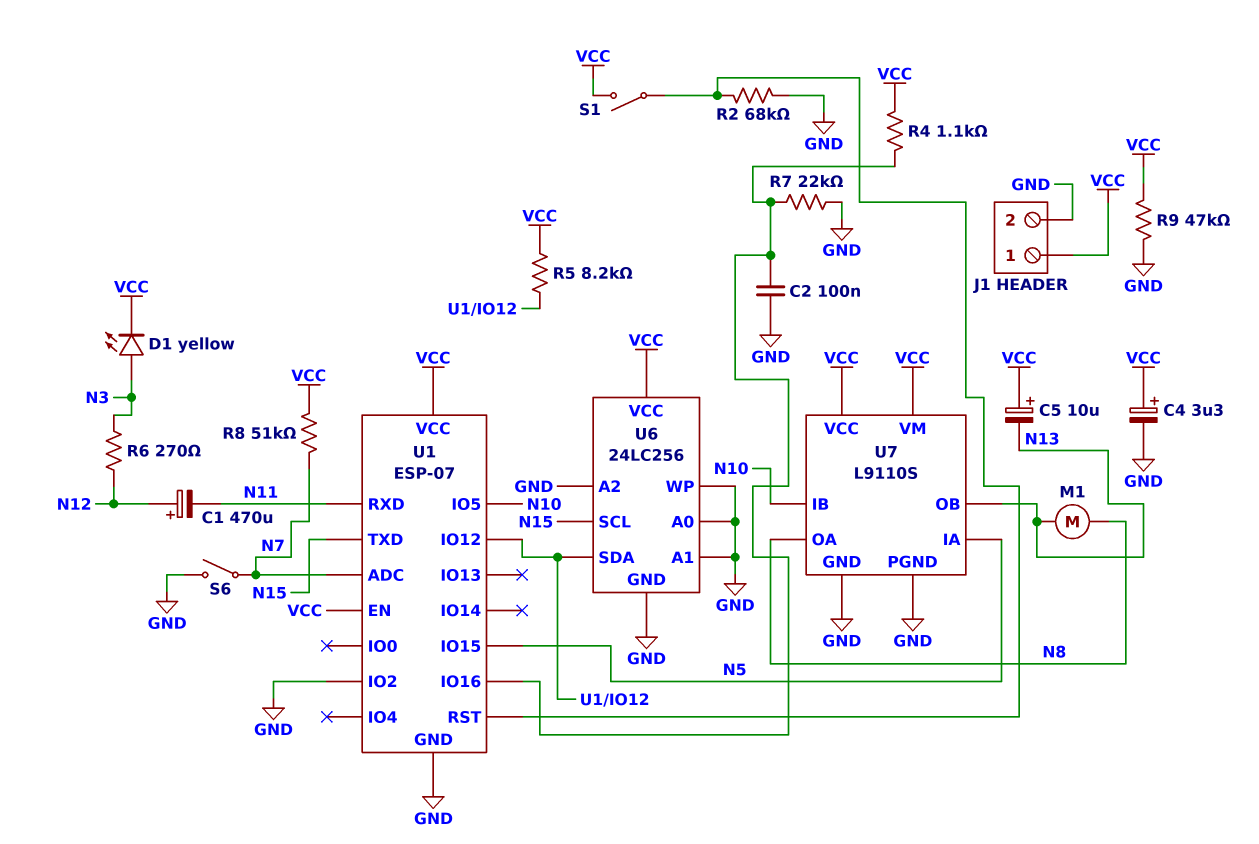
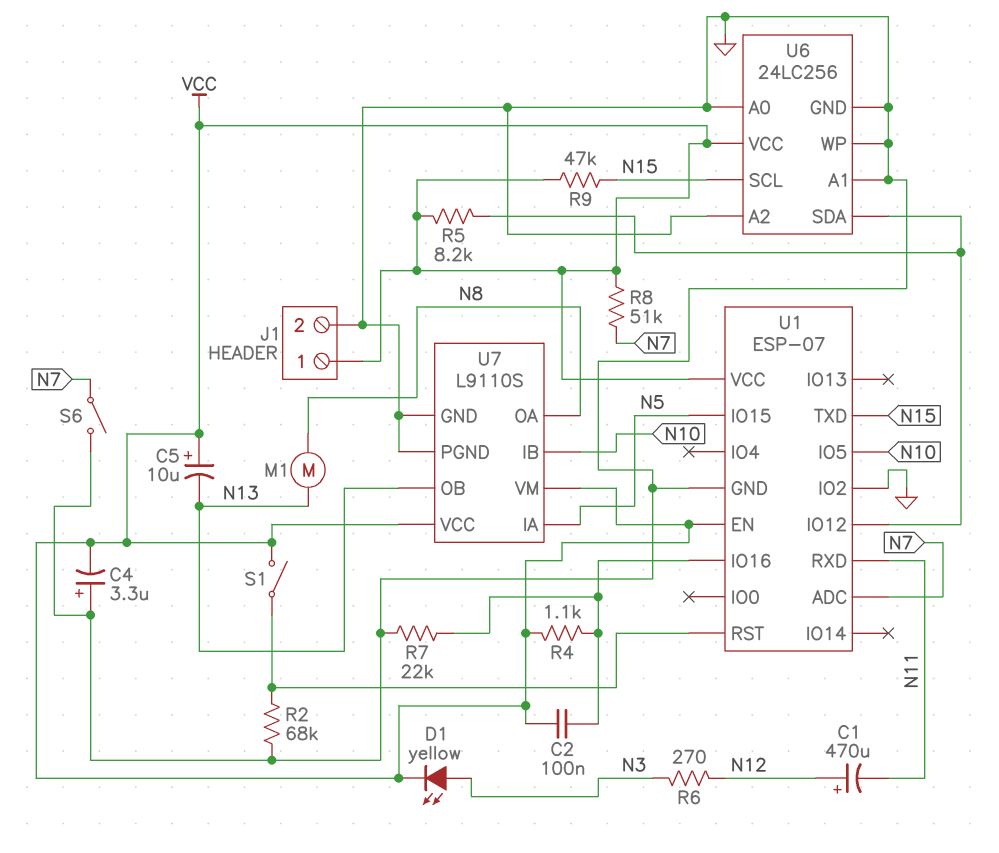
C2: 100nF (GND, U1/IO16) -> 100nF (U1/IO16, VCC)
C4: 3.3uF (plus VCC, minus GND) -> 3.3uF (plus GND, minus VCC)
R9: 47k (GND, VCC) -> 47k (N15, VCC)

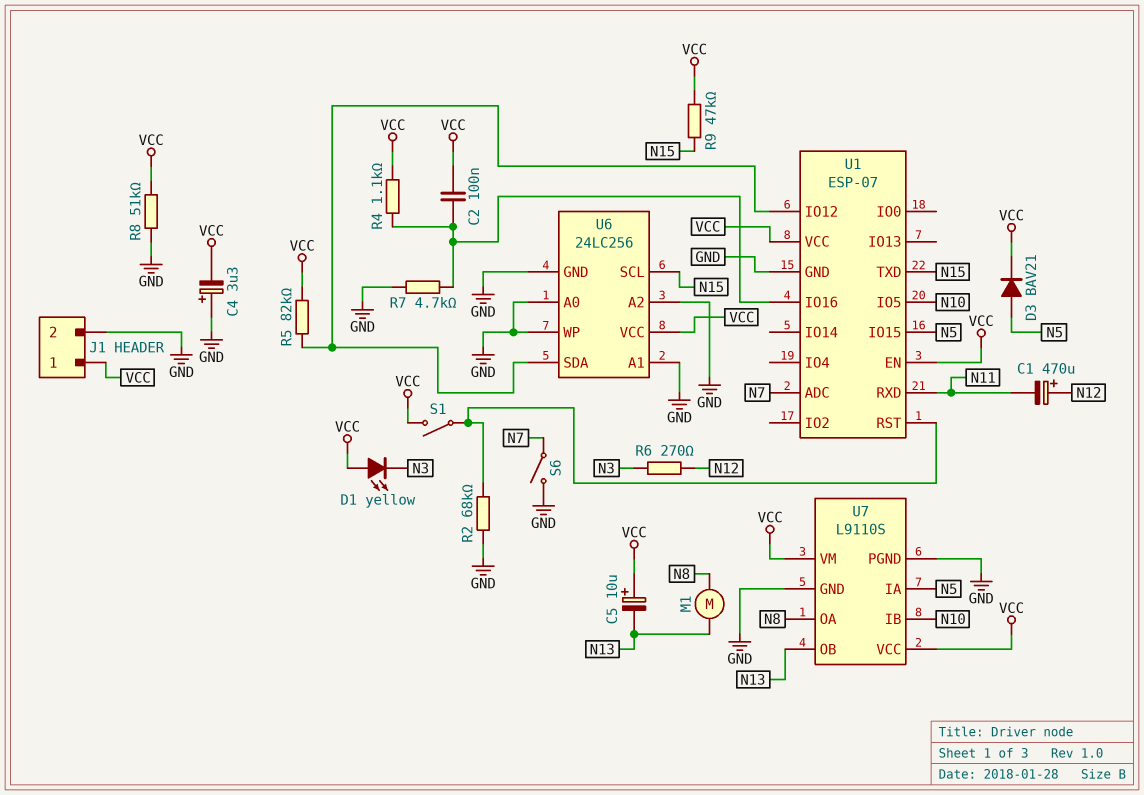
D1: LED yellow (A N3, K VCC) -> LED yellow (A VCC, K N3)
D3: none -> diode BAV21 (A N5, K VCC)
R5: 8.2k (U1/IO12, VCC) -> 82k (U1/IO12, VCC)
R7: 22k (GND, U1/IO16) -> 4.7k (GND, U1/IO16)
R8: 51k (N7, VCC) -> 51k (GND, VCC)
U1 pin IO2: GND -> none

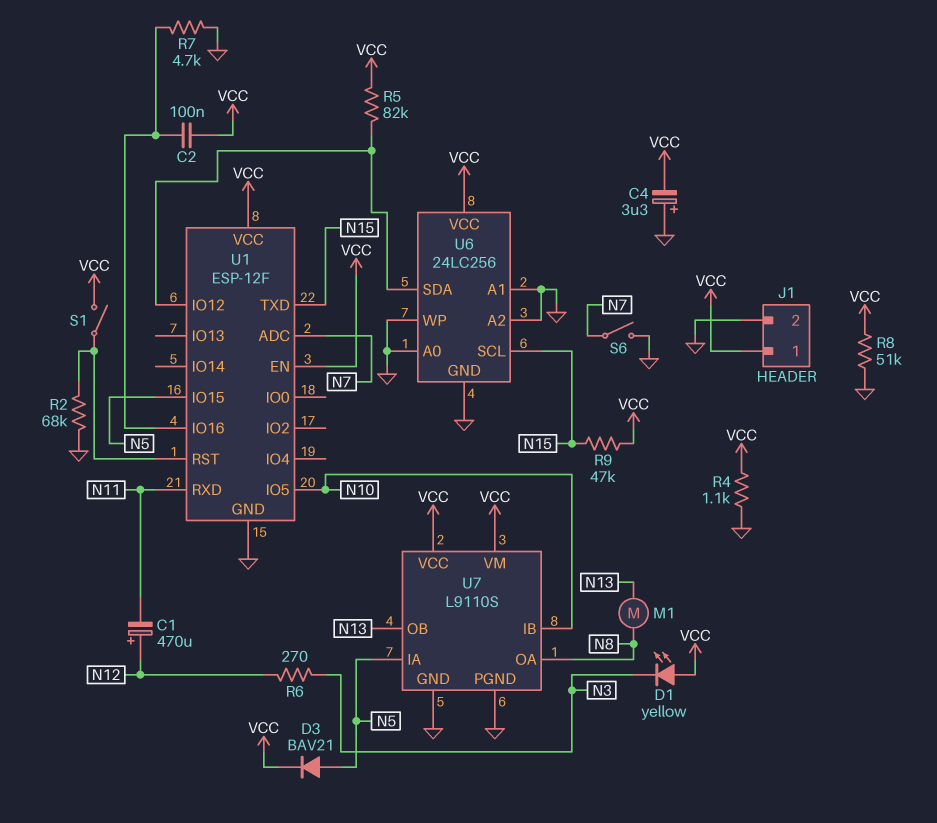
C5: 10uF (plus VCC, minus N13) -> none
R4: 1.1k (U1/IO16, VCC) -> 1.1k (GND, VCC)
U1: ESP-07 -> ESP-12F

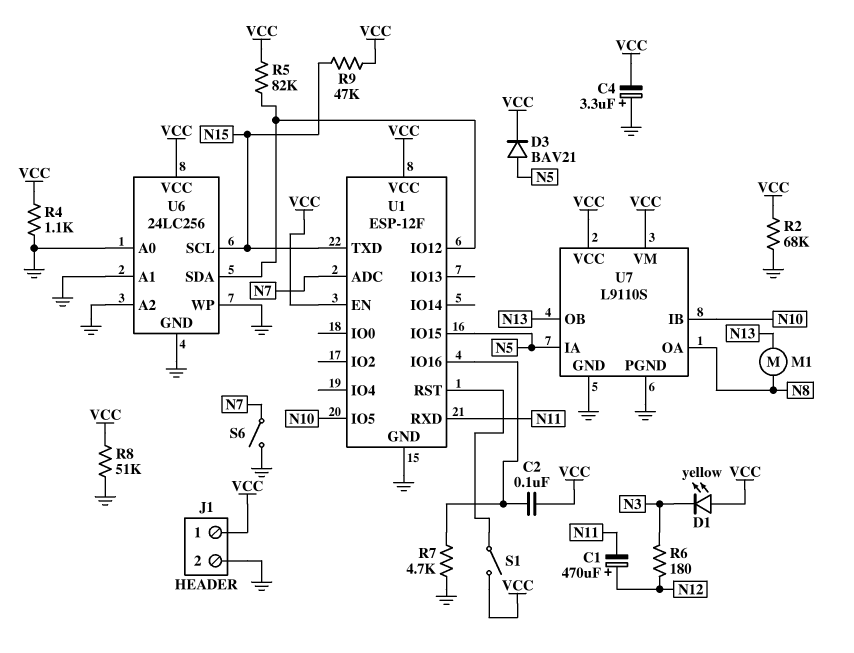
R2: 68k (GND, U1/RST) -> 68k (GND, VCC)
R6: 270 (N3, N12) -> 180 (N3, N12)

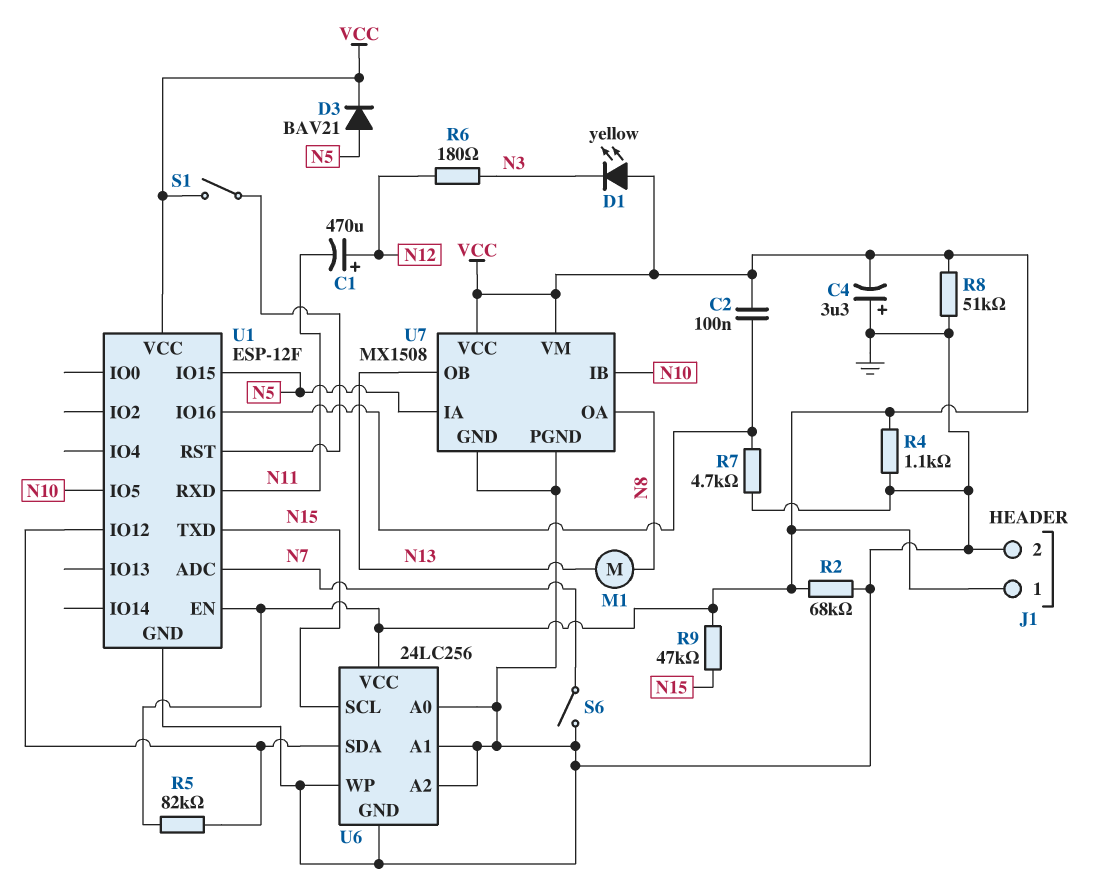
U7: L9110S -> MX1508

